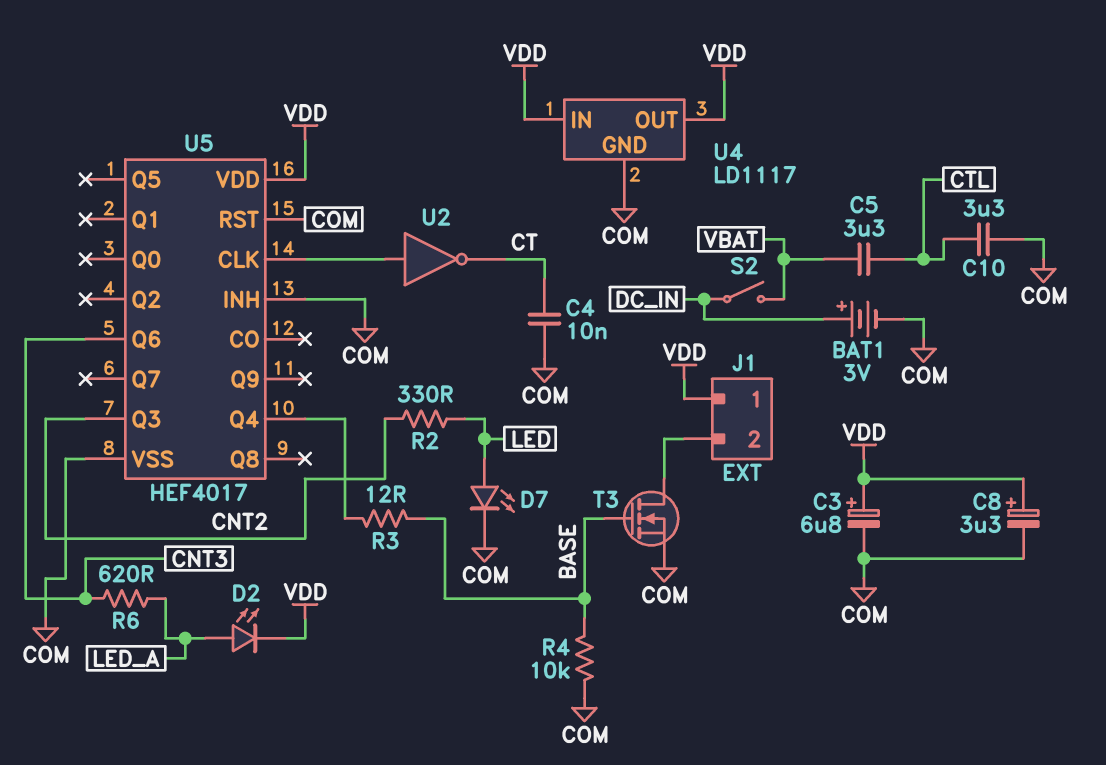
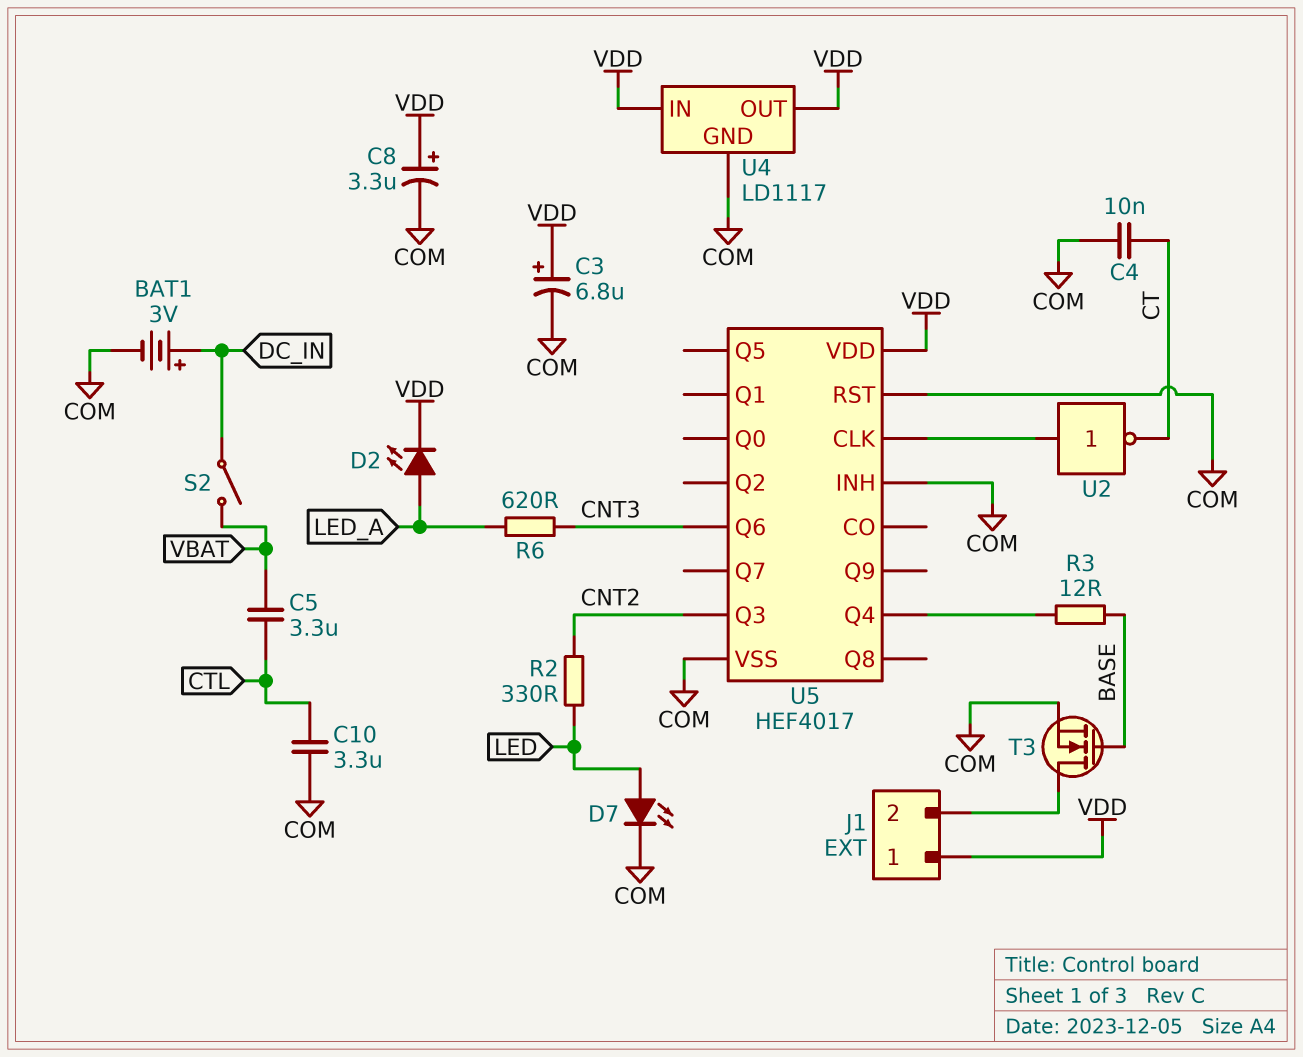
R4: 10k (BASE, COM) -> none

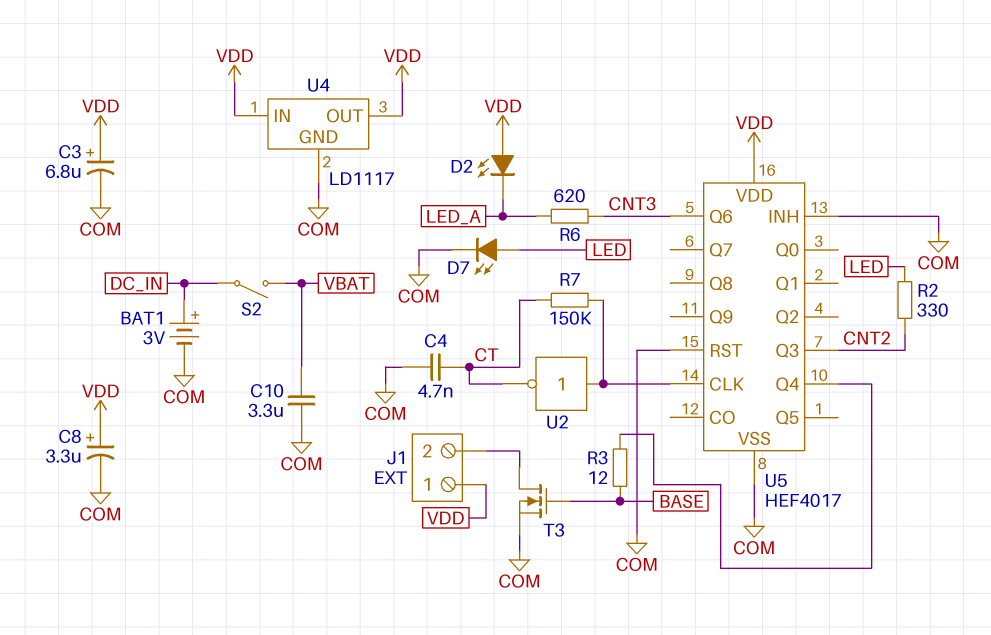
C4: 10nF (COM, CT) -> 4.7nF (COM, CT)
C5: 3.3uF (CTL, VBAT) -> none
C10: 3.3uF (COM, CTL) -> 3.3uF (COM, VBAT)
D2: LED (A LED_A, K VDD) -> LED (A VDD, K LED_A)
R7: none -> 150k (CT, U5/CLK)

